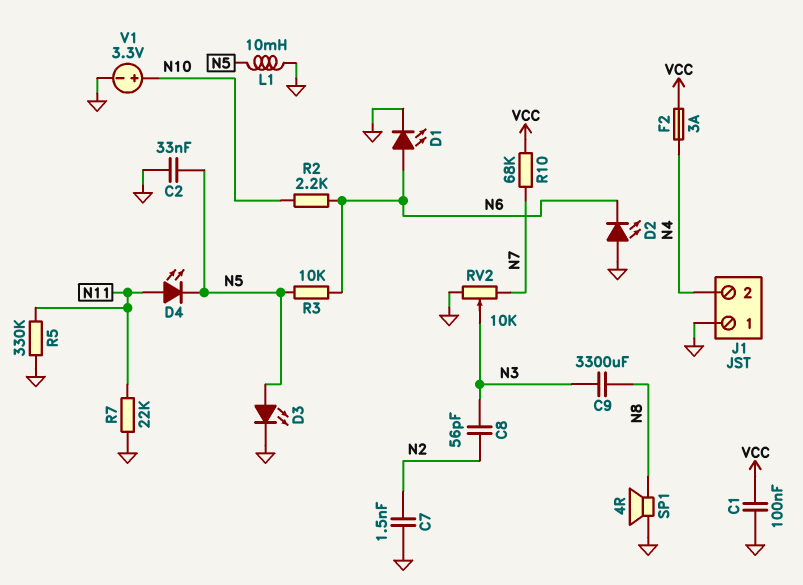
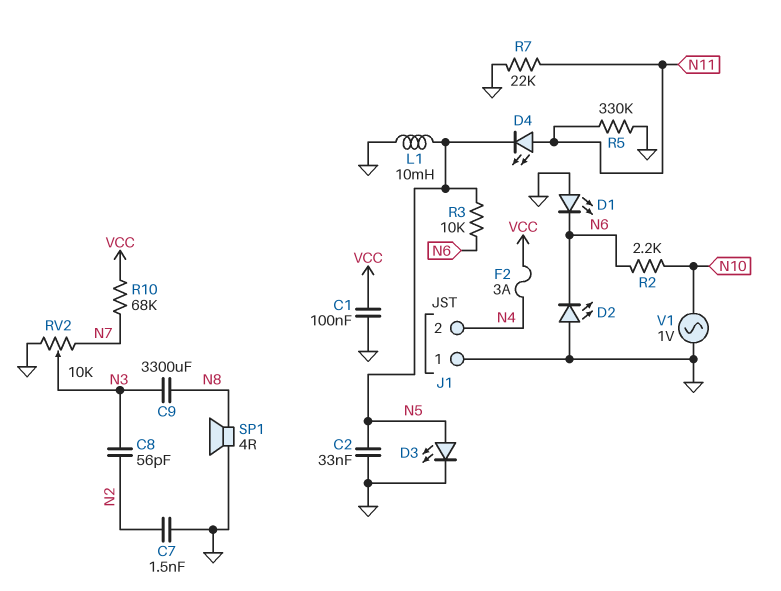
D1: LED (A N6, K GND) -> LED (A GND, K N6)
V1: 3.3V (plus N10, minus GND) -> AC 1V (GND, N10)

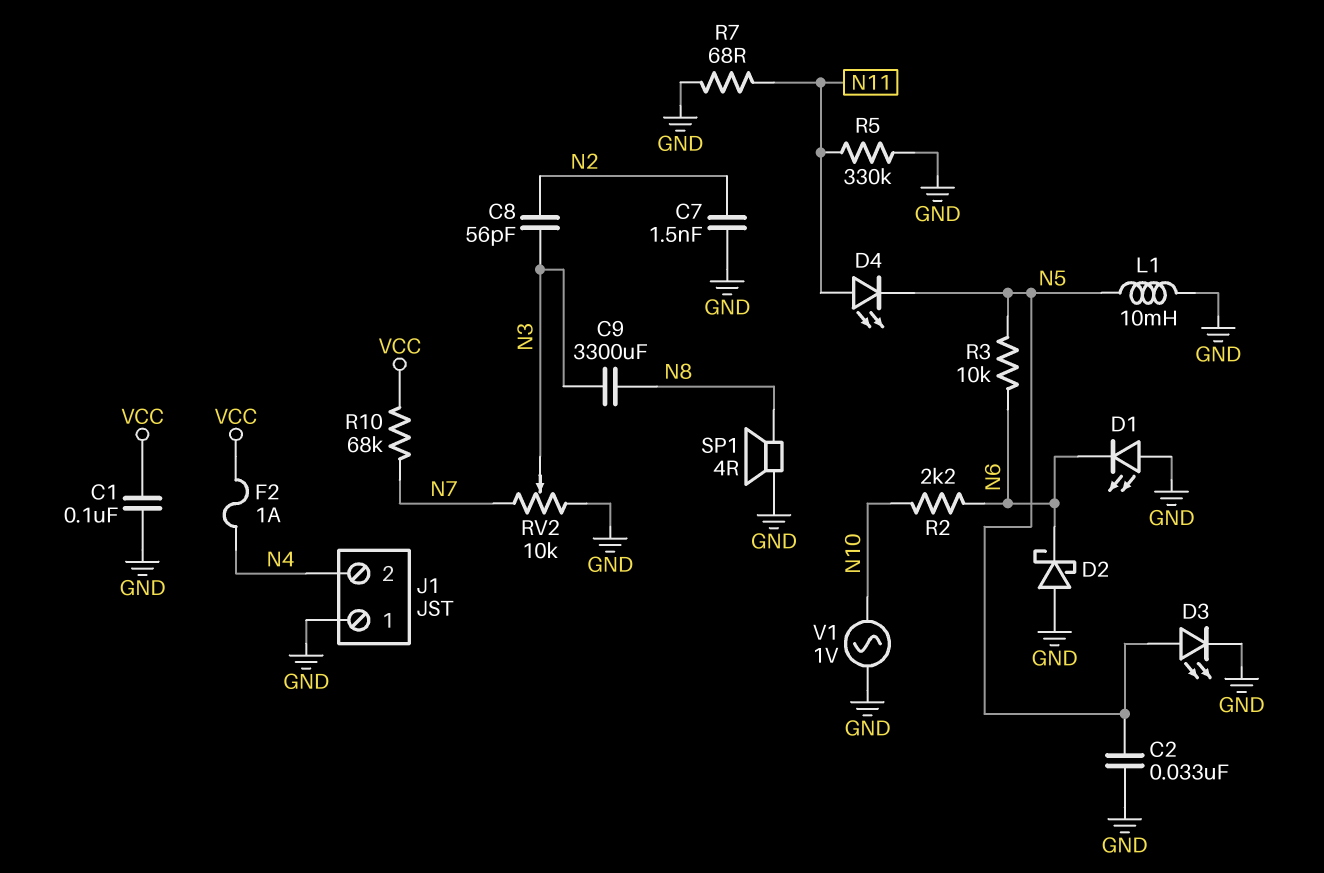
D2: LED (A GND, K N6) -> schottky (A GND, K N6)
F2: 3A (N4, VCC) -> 1A (N4, VCC)
R7: 22k (GND, N11) -> 68 (GND, N11)

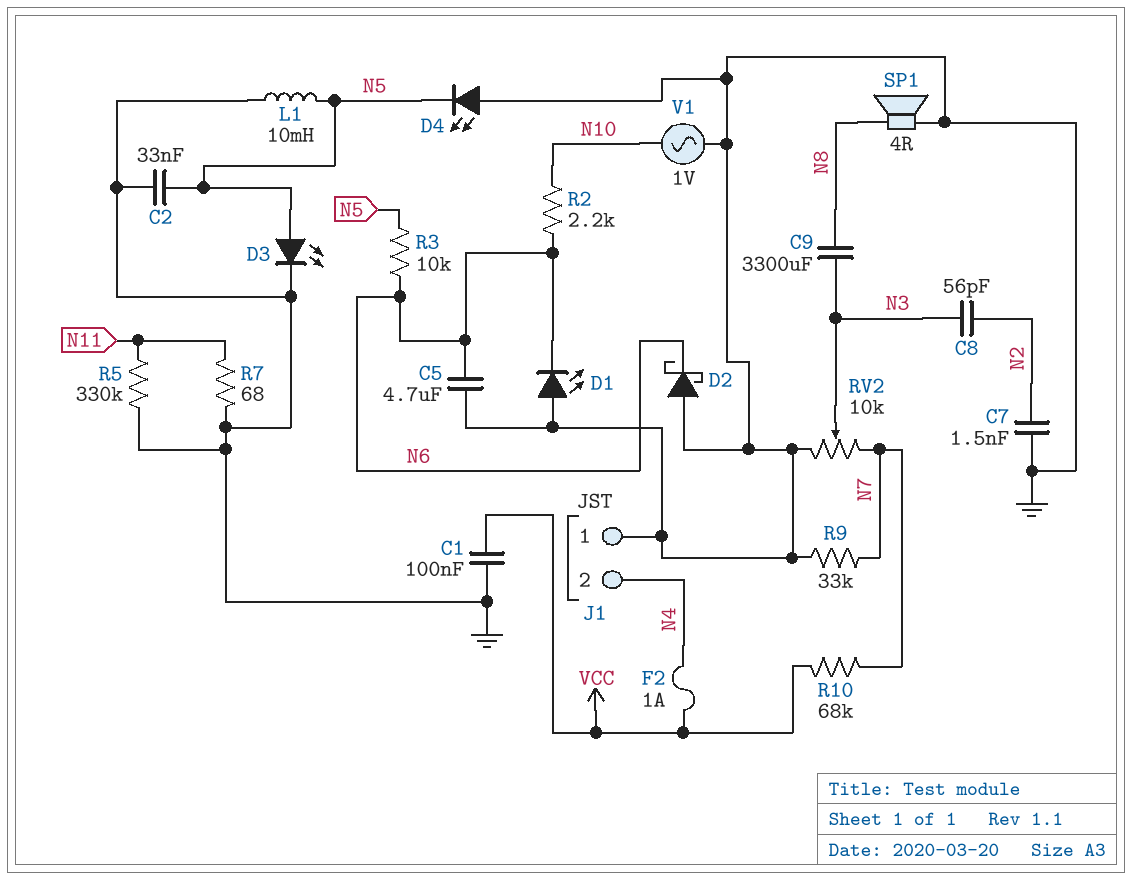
C5: none -> 4.7uF (GND, N6)
D4: LED (A N11, K N5) -> LED (A GND, K N5)
R9: none -> 33k (GND, N7)

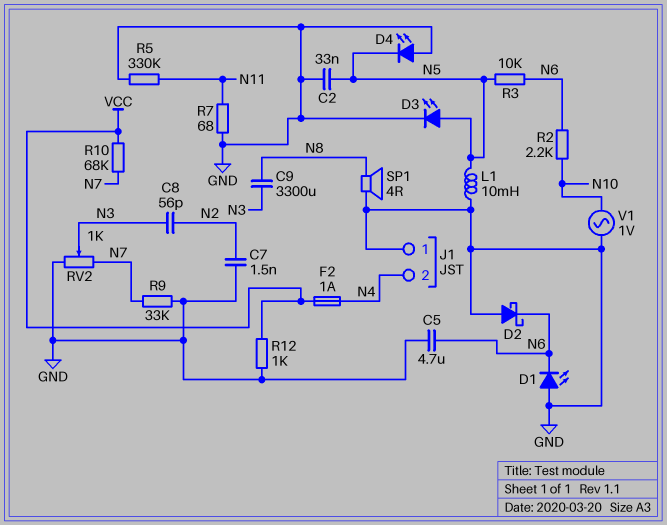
C1: 100nF (GND, VCC) -> none
R12: none -> 1k (GND, VCC)
RV2: 10k (GND, N7, wiper N3) -> 1k (GND, N7, wiper N3)

